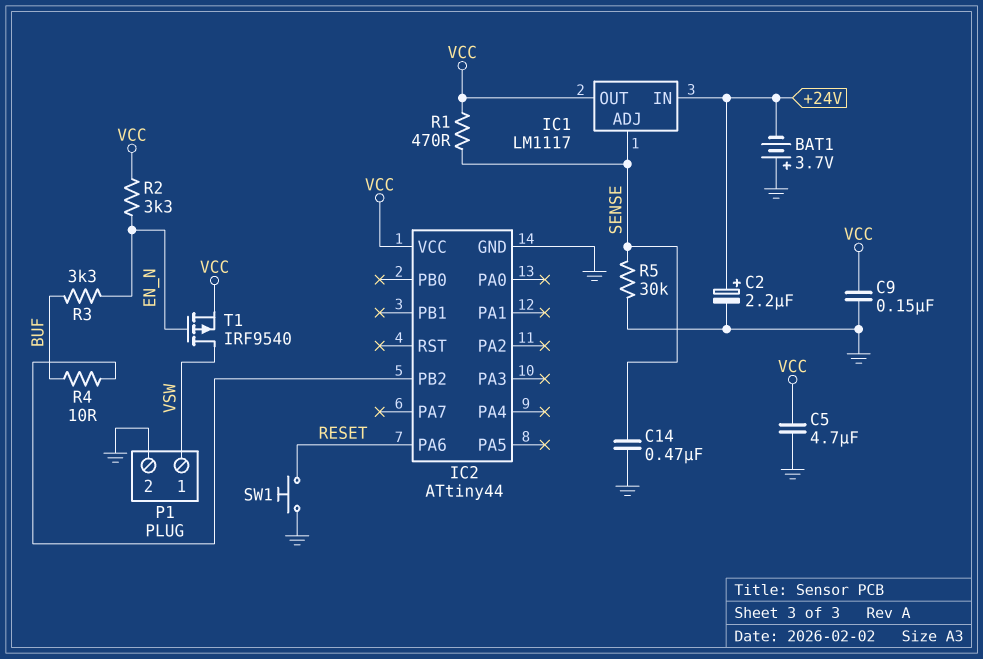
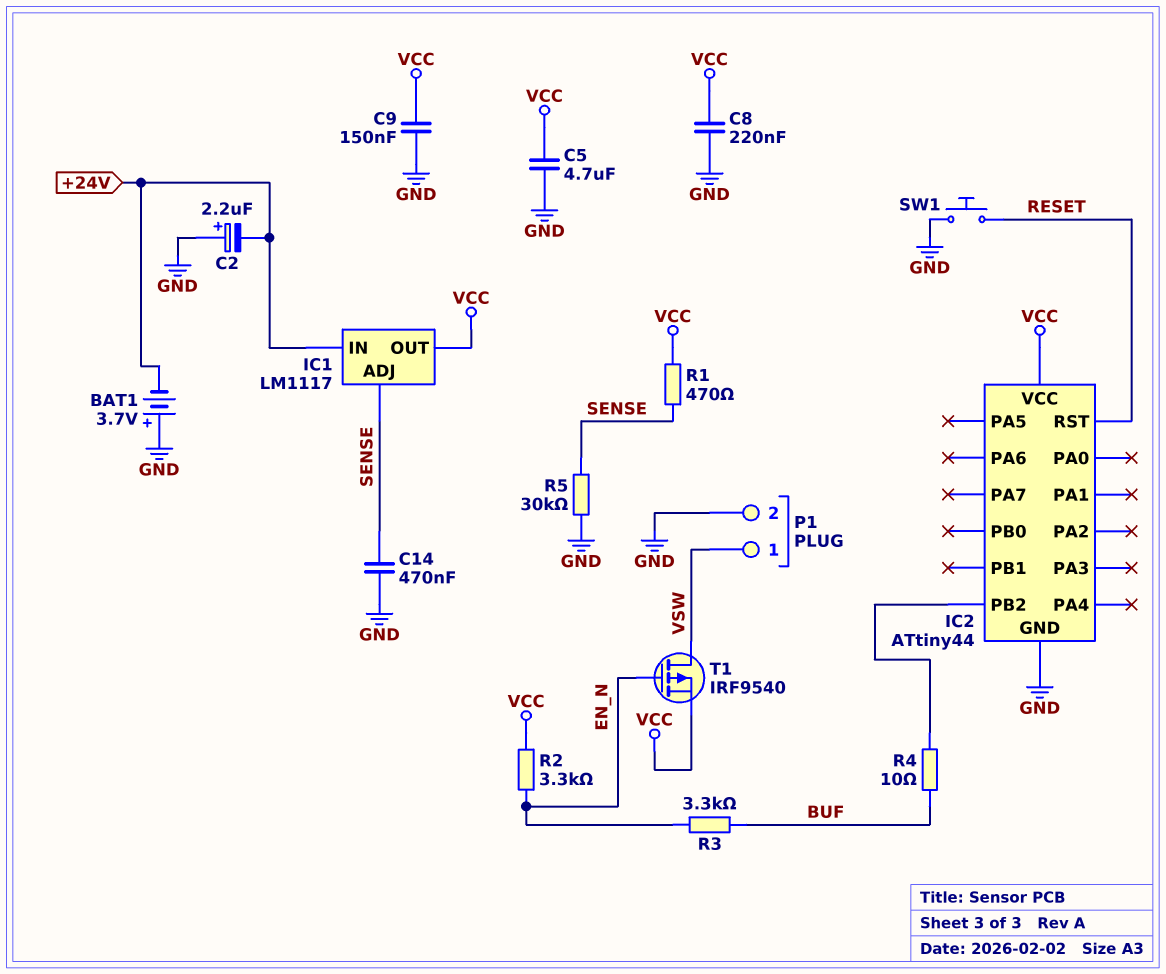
C2: 2.2uF (plus +24V, minus GND) -> 2.2uF (plus GND, minus +24V)
C8: none -> 220nF (GND, VCC)
IC2 pin PA6: RESET -> none
IC2 pin RST: none -> RESET

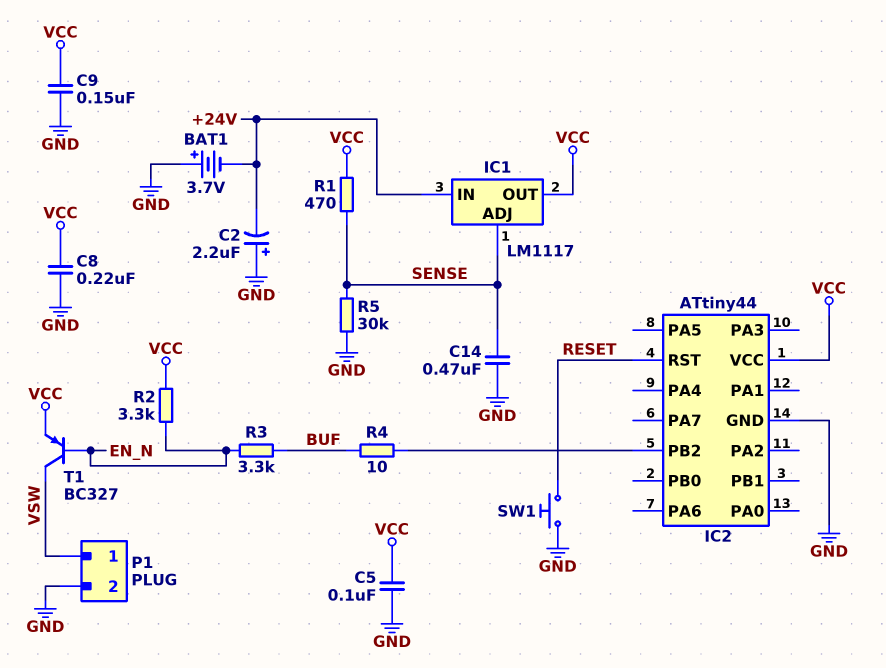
C5: 4.7uF (GND, VCC) -> 100nF (GND, VCC)
T1: PMOS IRF9540 (G EN_N, D VSW, S VCC) -> PNP BC327 (B EN_N, C VSW, E VCC)

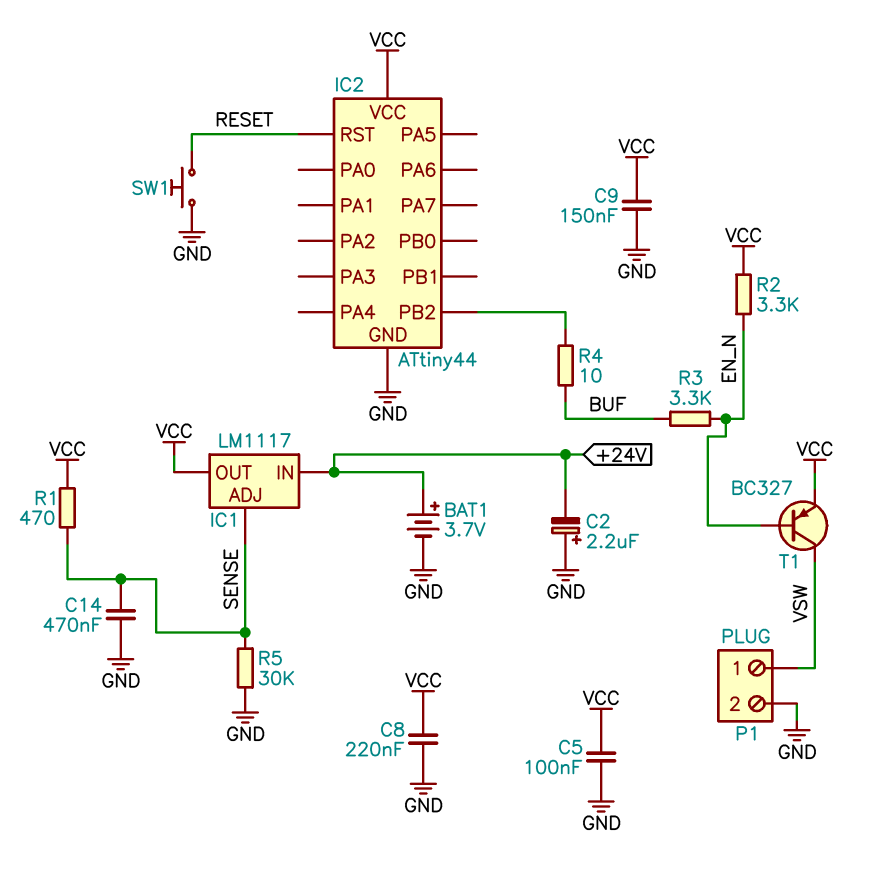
BAT1: 3.7V (plus GND, minus +24V) -> 3.7V (plus +24V, minus GND)

